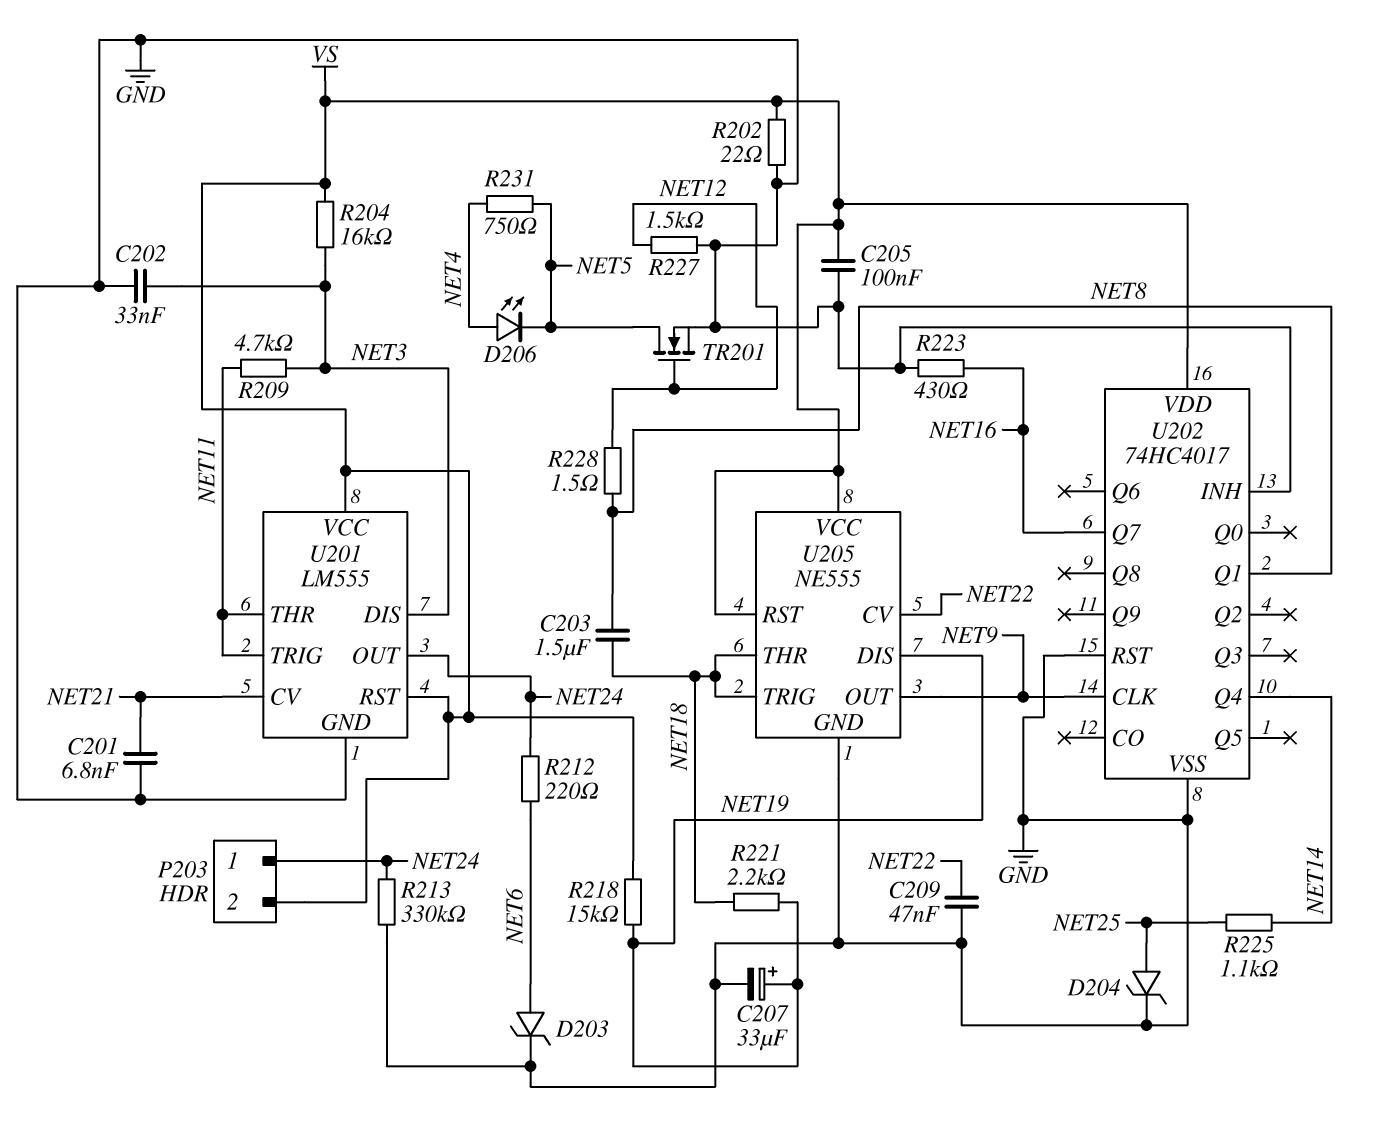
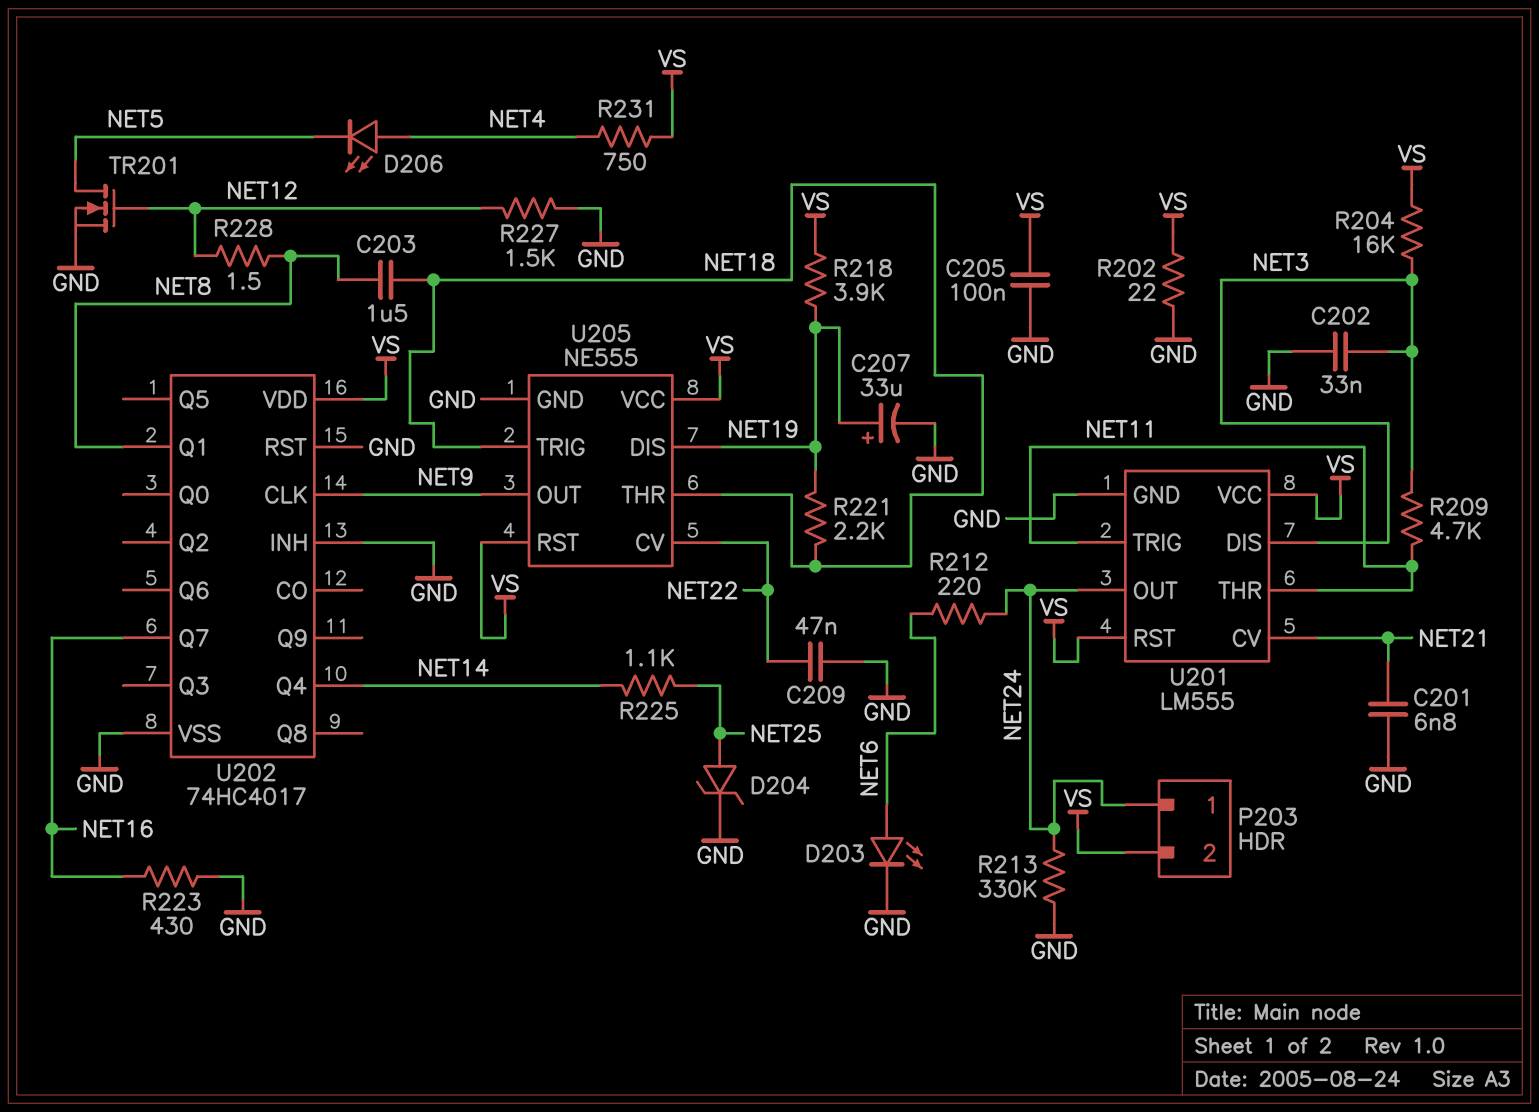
D203: zener (A NET6, K GND) -> LED (A NET6, K GND)
R218: 15k (NET19, VS) -> 3.9k (NET19, VS)
R231: 750 (NET4, NET5) -> 750 (NET4, VS)

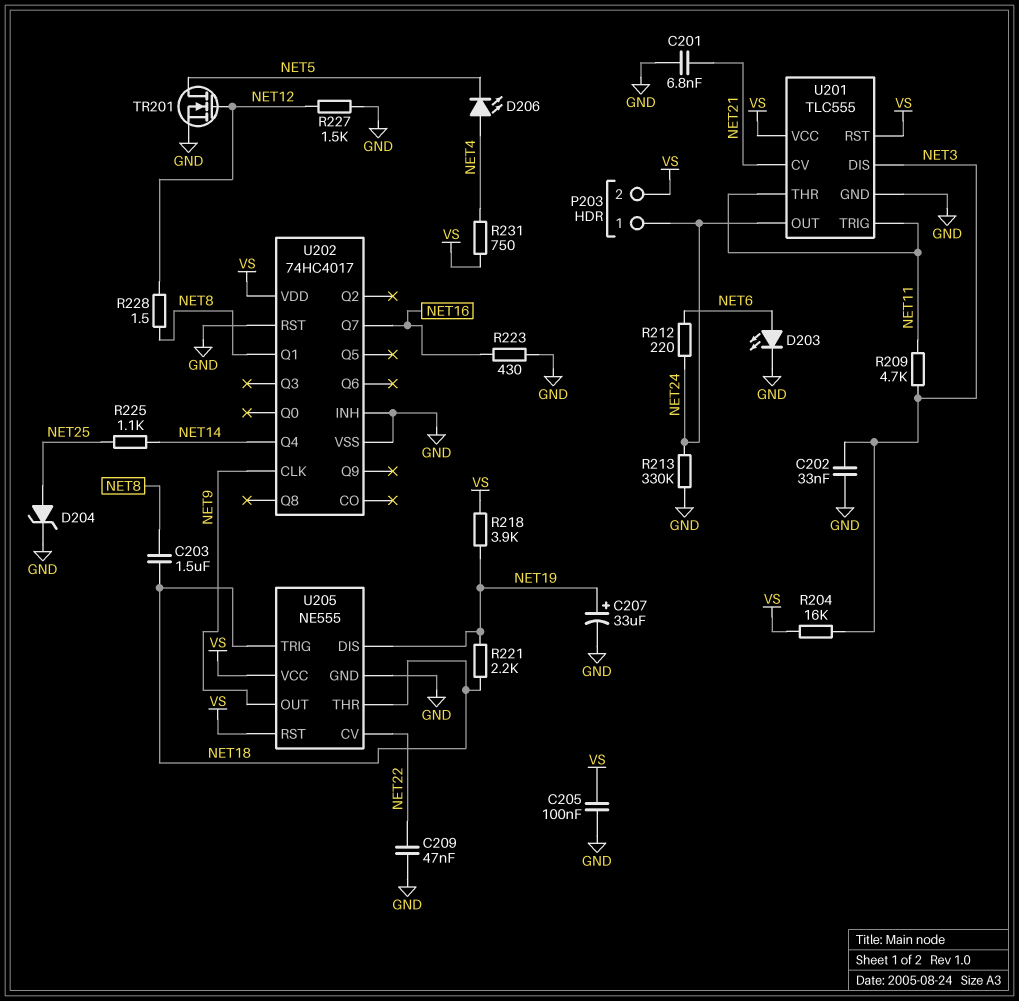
R202: 22 (GND, VS) -> none
U201: LM555 -> TLC555

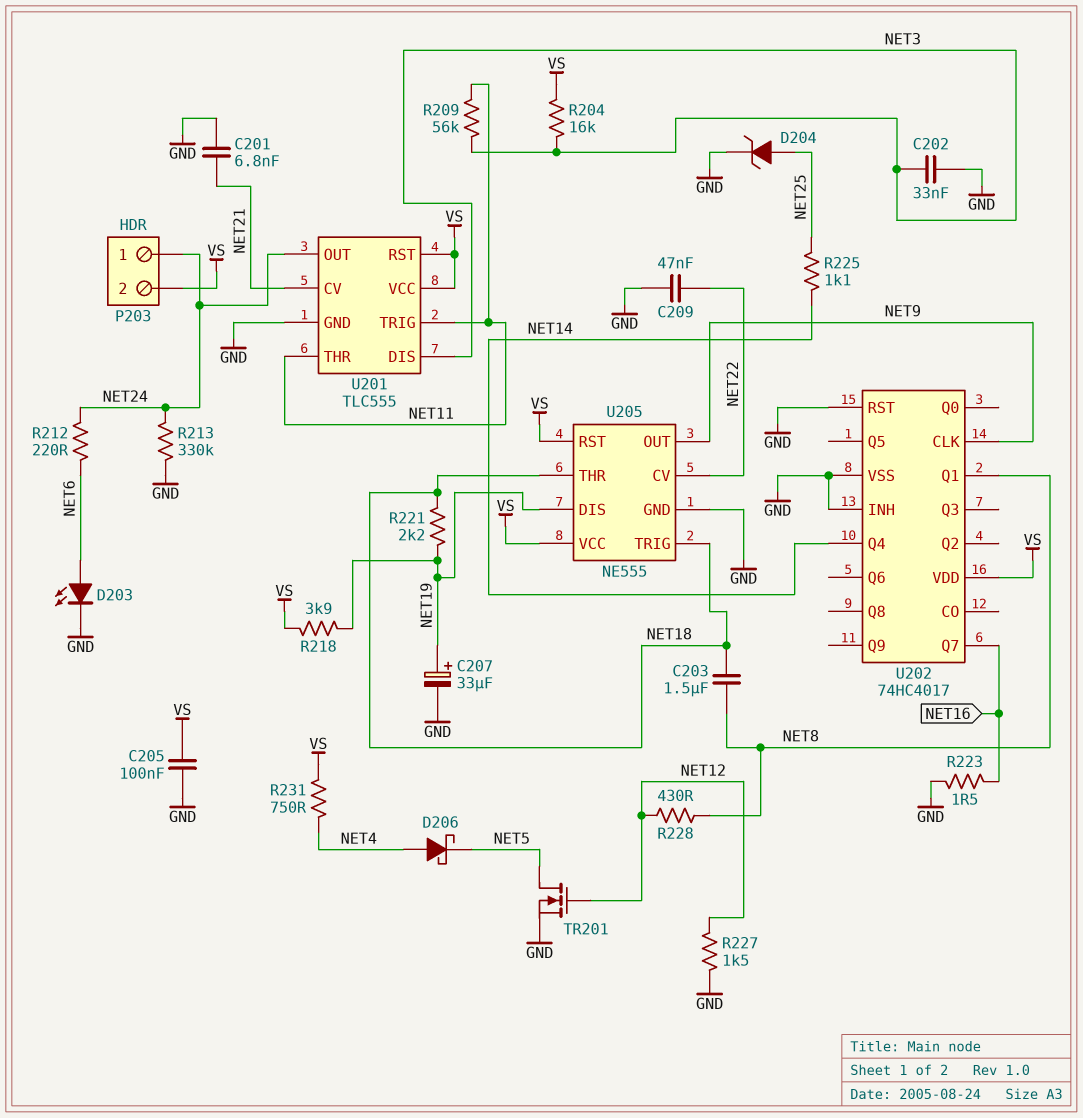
D206: LED (A NET4, K NET5) -> schottky (A NET4, K NET5)
R209: 4.7k (NET3, NET11) -> 56k (NET3, NET11)
R223: 430 (GND, NET16) -> 1.5 (GND, NET16)
R228: 1.5 (NET8, NET12) -> 430 (NET8, NET12)

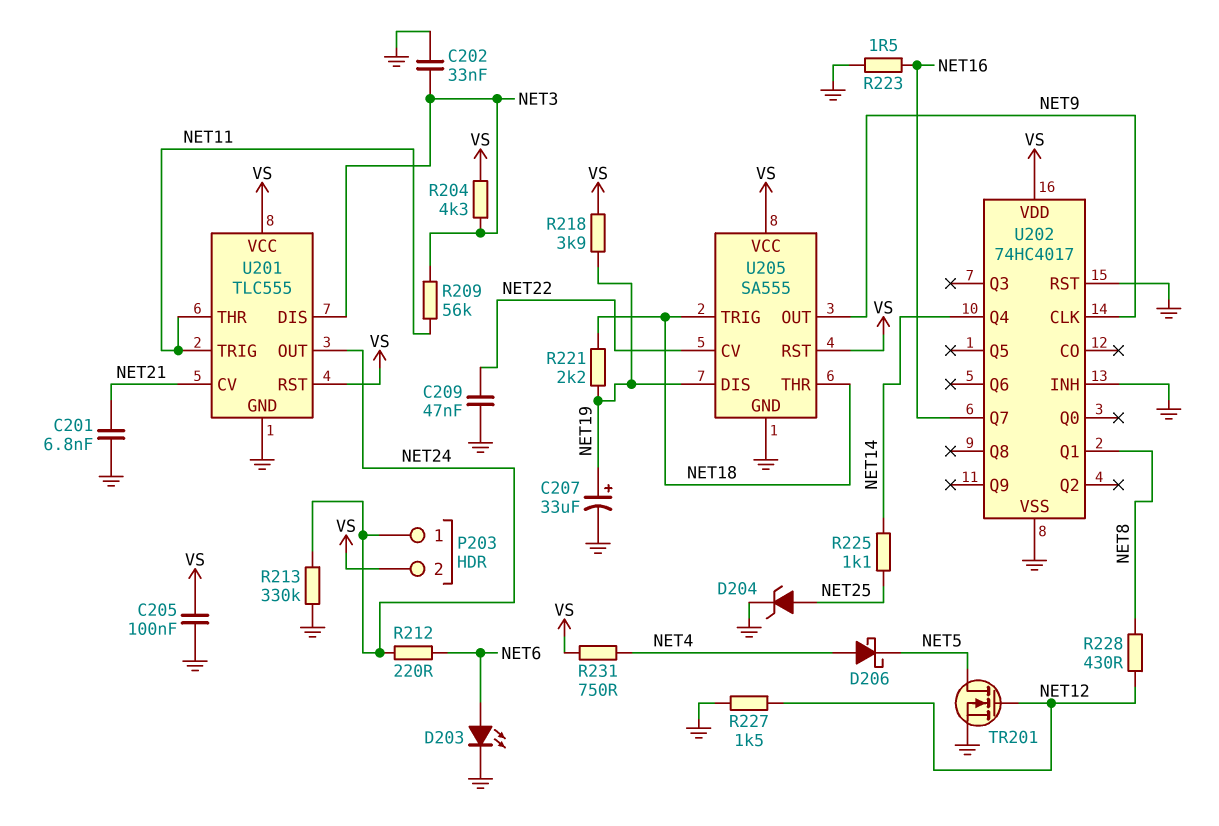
C203: 1.5uF (NET8, NET18) -> none
R204: 16k (NET3, VS) -> 4.3k (NET3, VS)
U205: NE555 -> SA555

